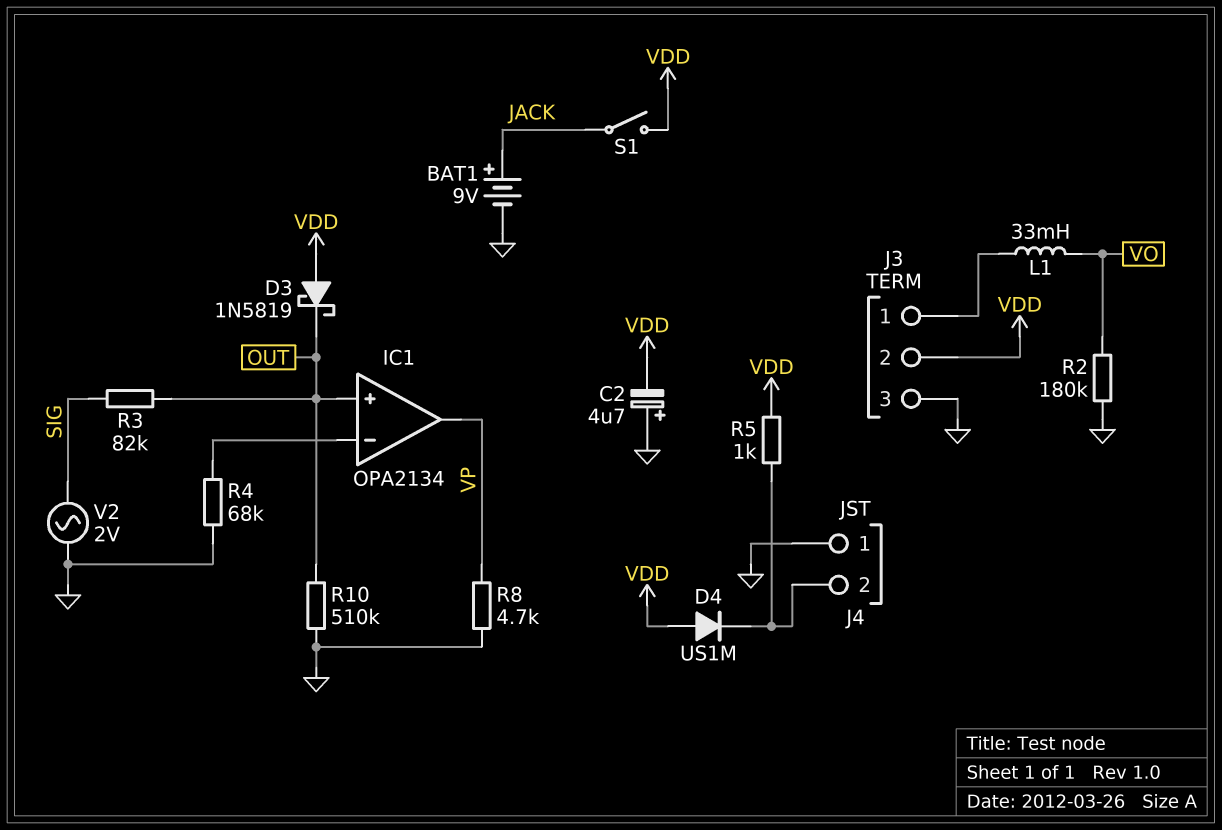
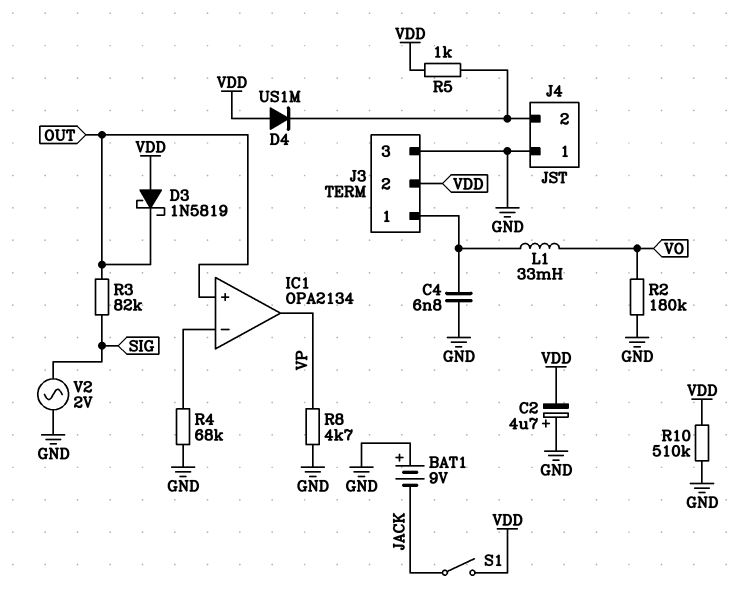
BAT1: 9V (plus JACK, minus GND) -> 9V (plus GND, minus JACK)
C4: none -> 6.8nF (GND, J3/1)
R10: 510k (GND, OUT) -> 510k (GND, VDD)

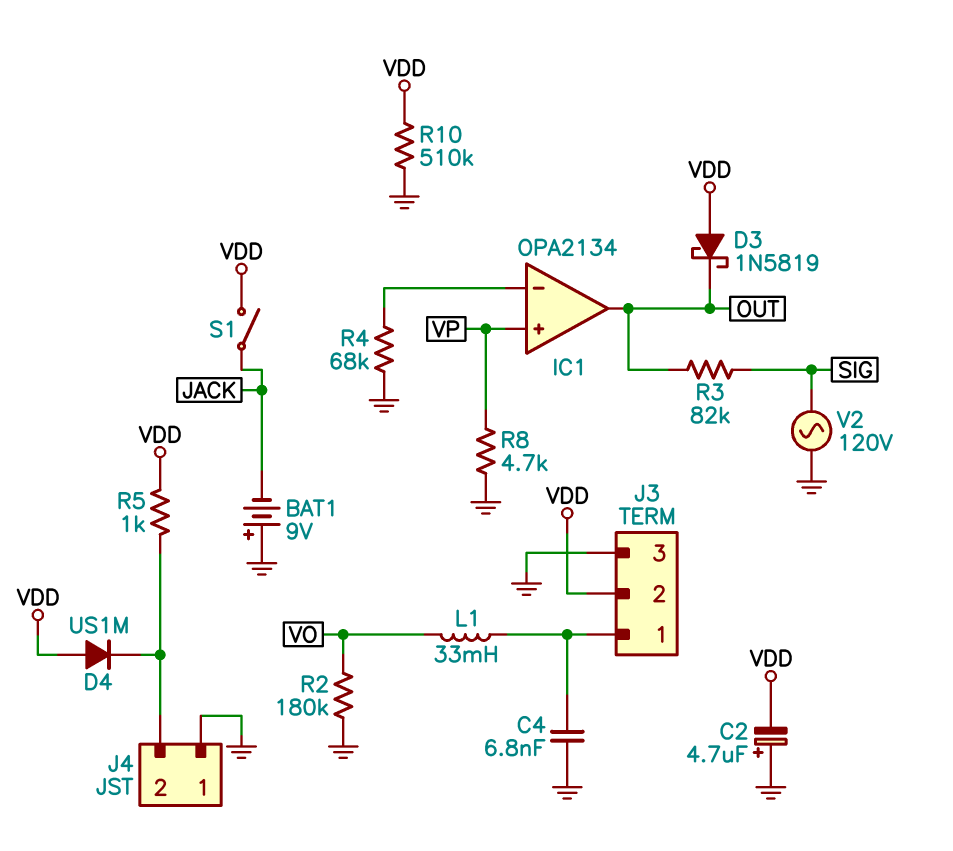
IC1 pin in+: OUT -> VP
IC1 pin out: VP -> OUT
V2: AC 2V (GND, SIG) -> AC 120V (GND, SIG)

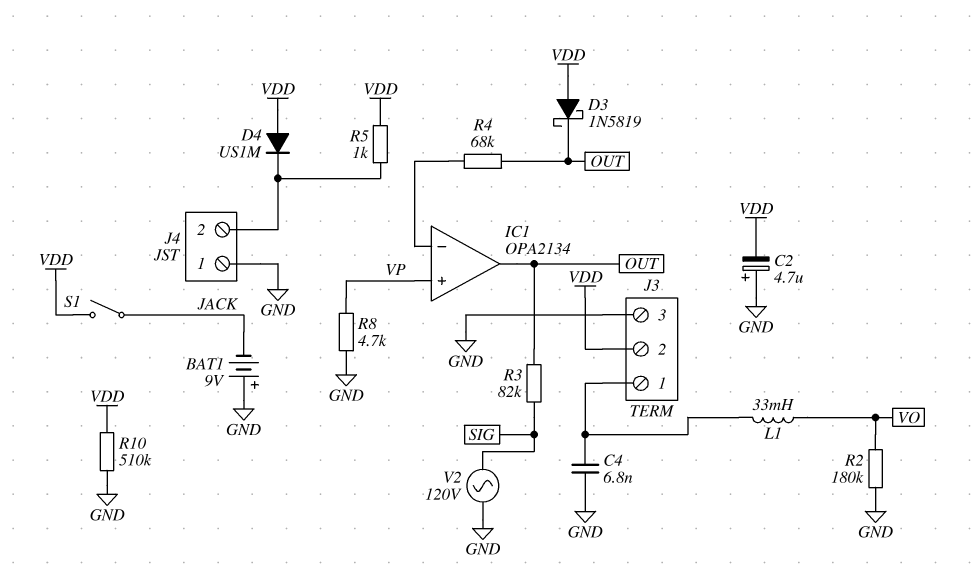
R4: 68k (GND, IC1/in-) -> 68k (IC1/in-, OUT)

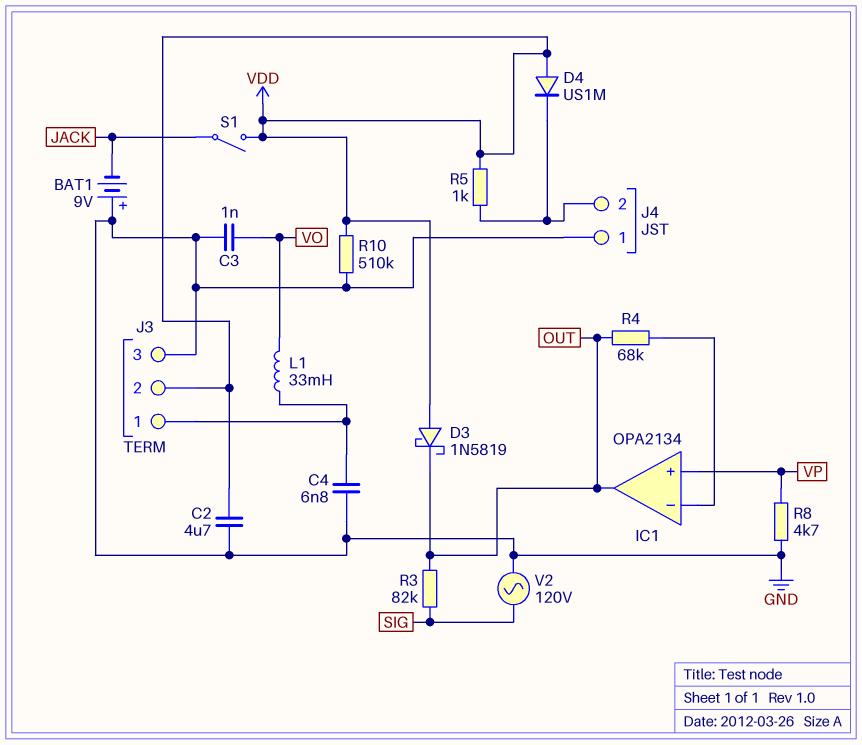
C2: 4.7uF (plus GND, minus VDD) -> 4.7uF (GND, VDD)
C3: none -> 1nF (GND, VO)
R2: 180k (GND, VO) -> none

